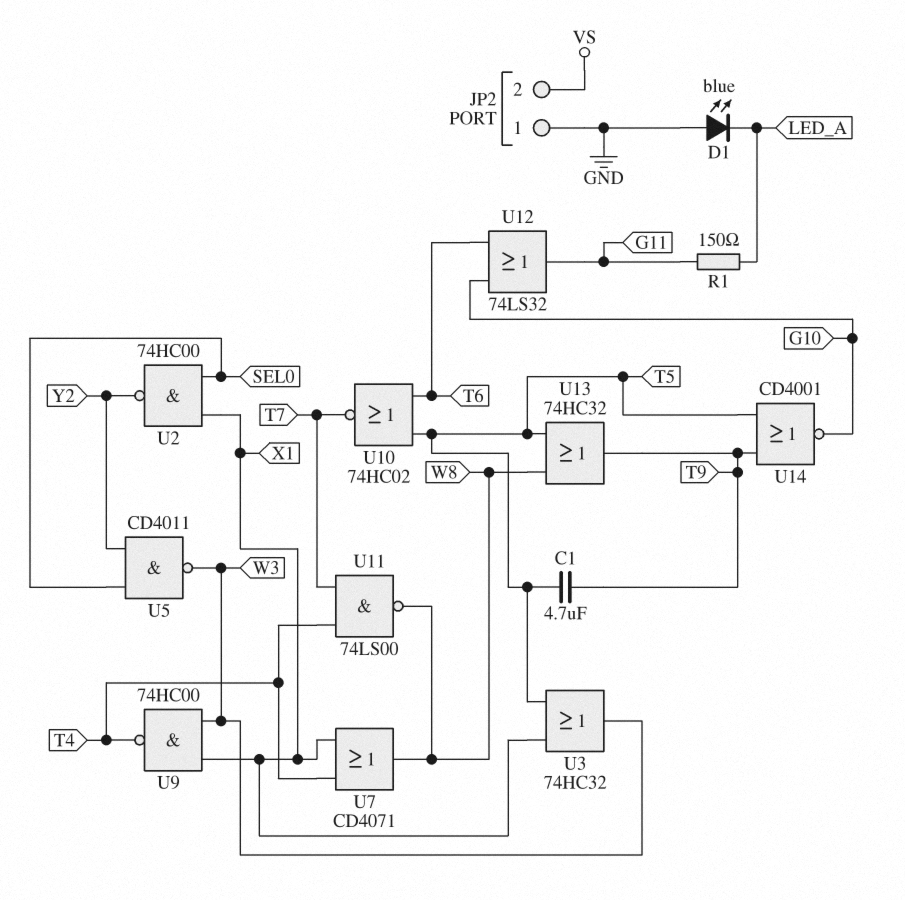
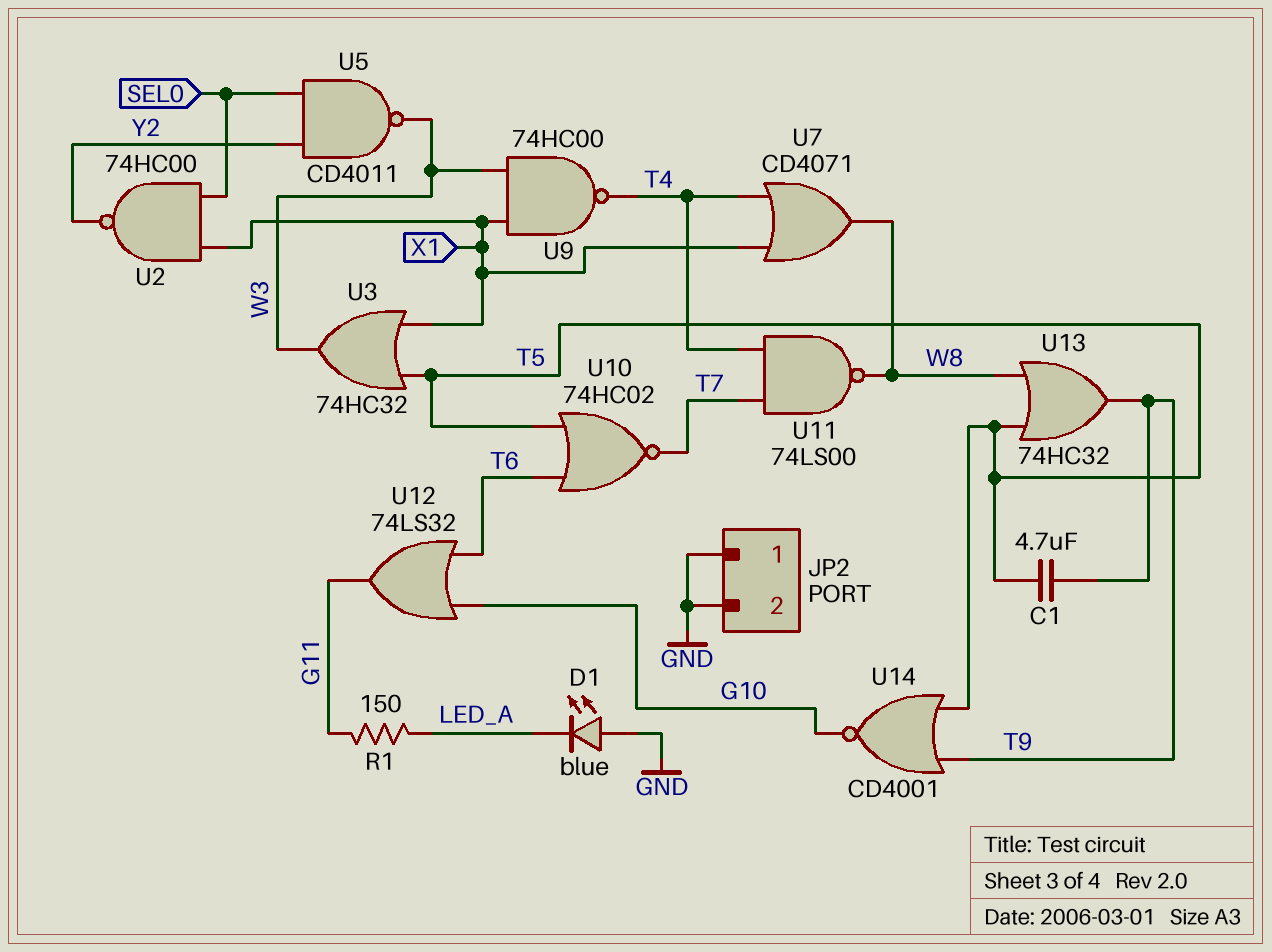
JP2 pin 2: VS -> GND

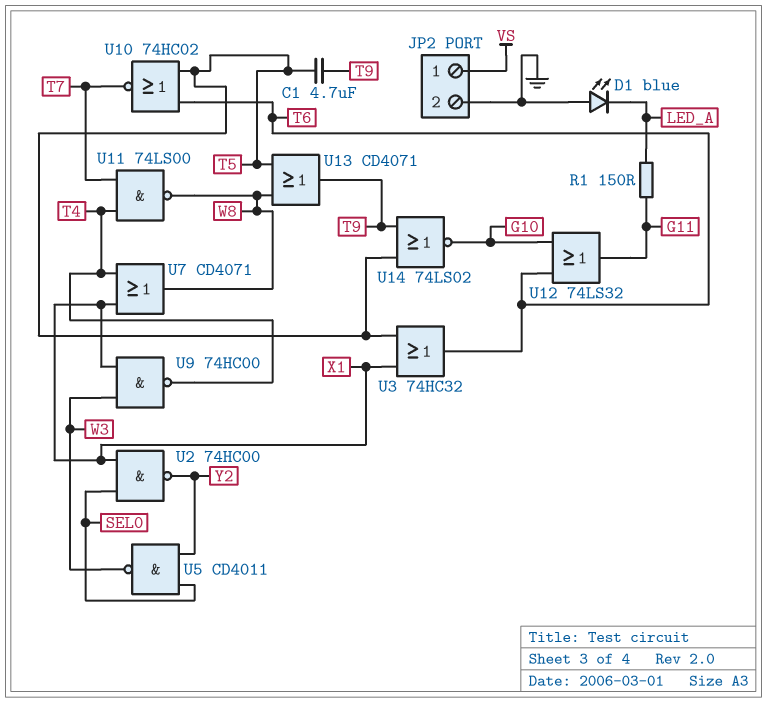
JP2 pin 1: GND -> VS
U3: OR 74HC32 (in T5, in X1, out W3) -> OR 74HC32 (in T5, in X1, out T6)
U13: OR 74HC32 (in T5, in W8, out T9) -> OR CD4071 (in T5, in W8, out T9)
U14: NOR CD4001 (in T5, in T9, out G10) -> NOR 74LS02 (in T5, in T9, out G10)

